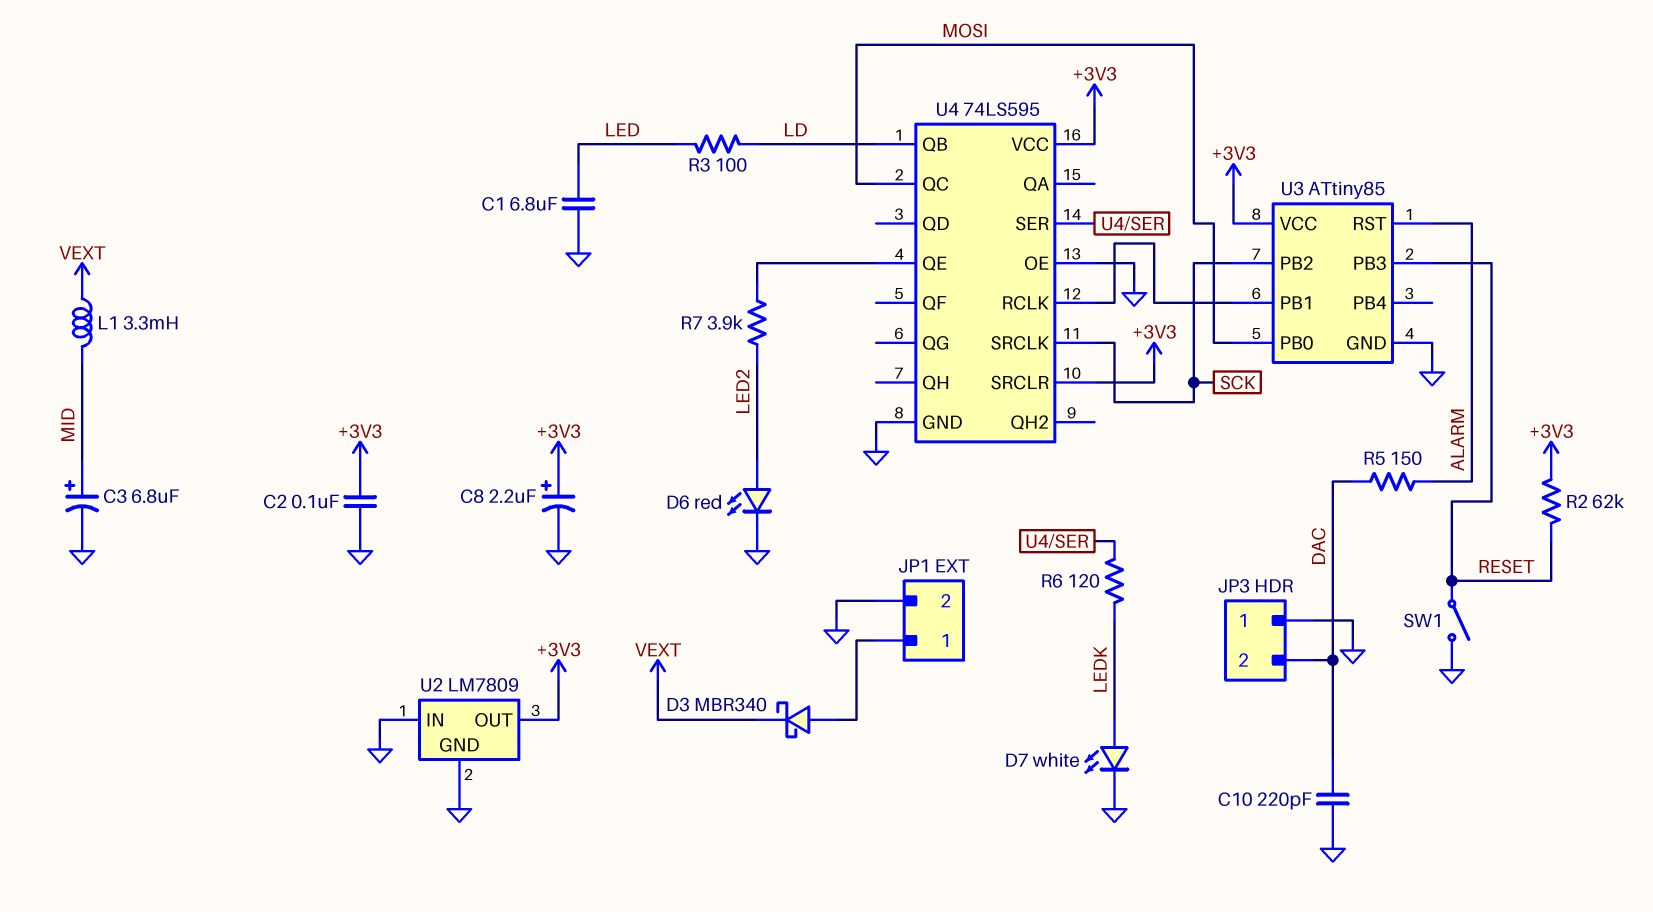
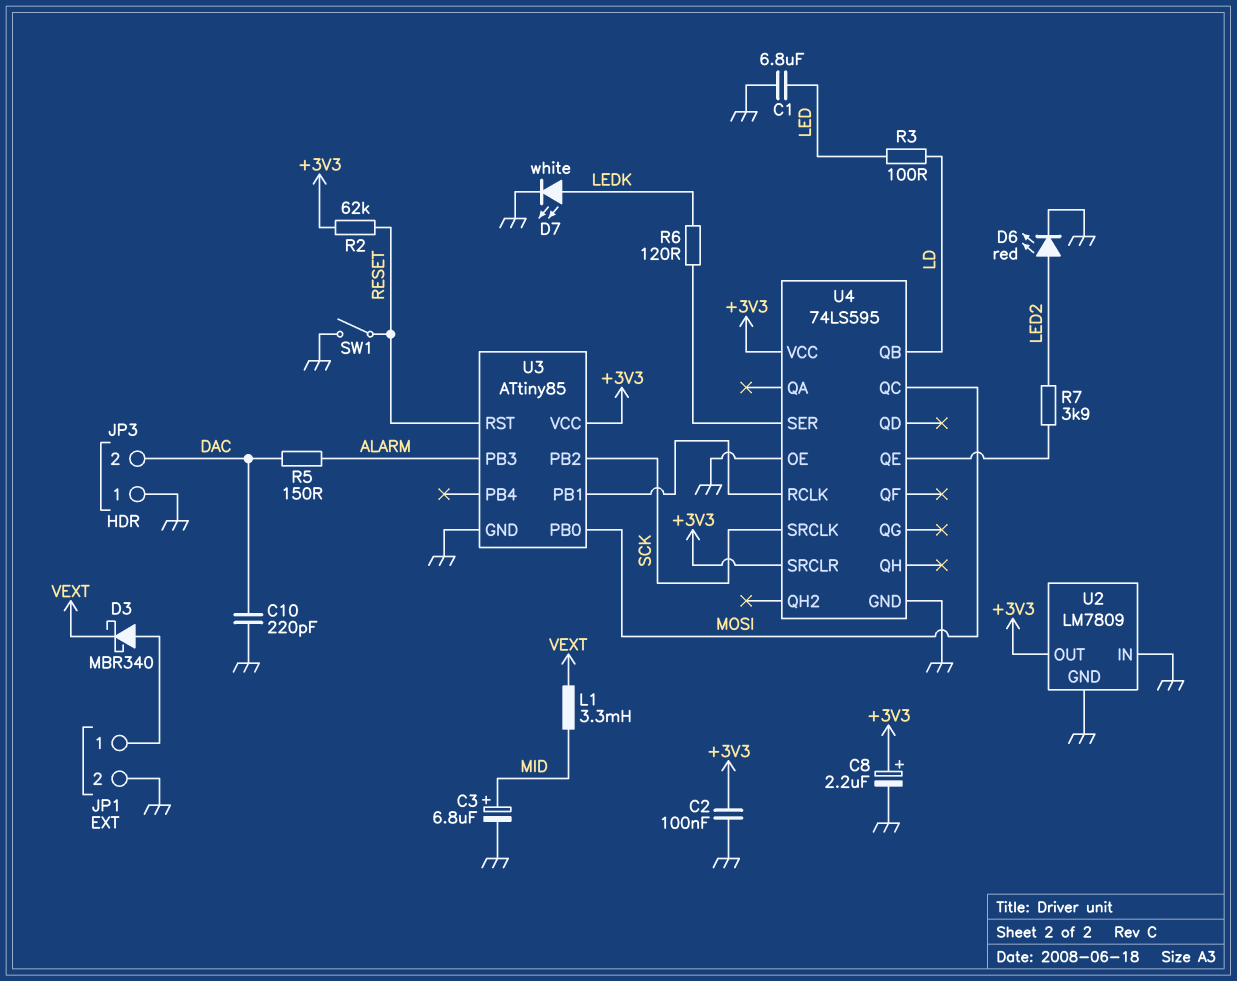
U3 pin PB3: RESET -> ALARM
U3 pin RST: ALARM -> RESET

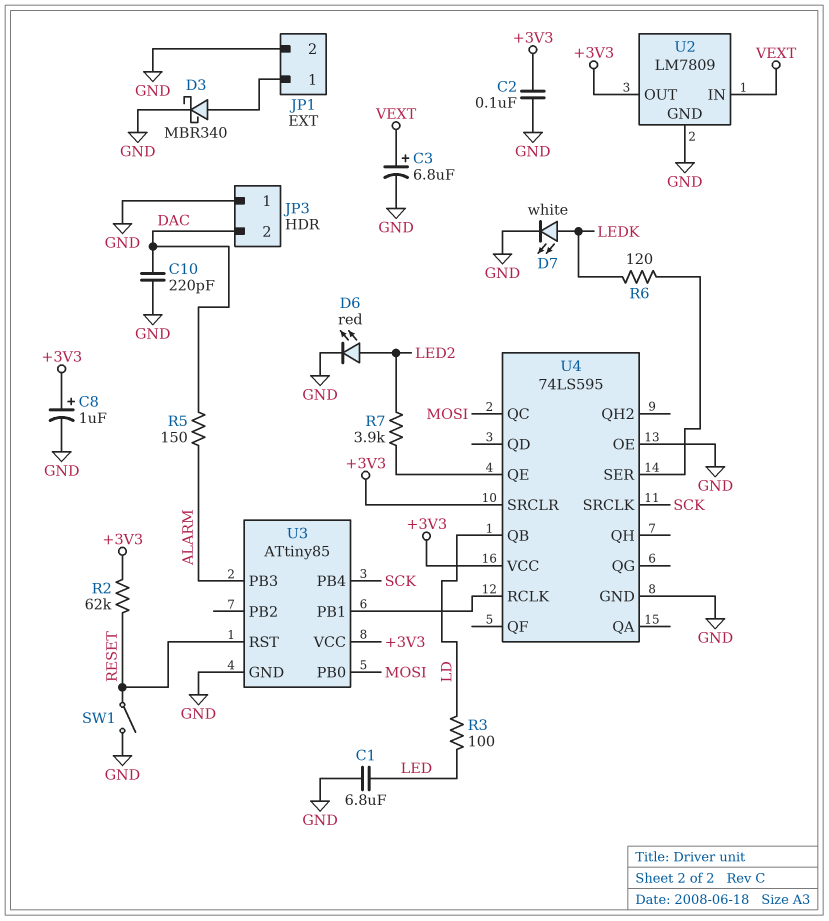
C3: 6.8uF (plus MID, minus GND) -> 6.8uF (plus VEXT, minus GND)
C8: 2.2uF (plus +3V3, minus GND) -> 1uF (plus +3V3, minus GND)
D3: schottky MBR340 (A JP1/1, K VEXT) -> schottky MBR340 (A JP1/1, K GND)
L1: 3.3mH (MID, VEXT) -> none
U2 pin IN: GND -> VEXT
U3 pin PB2: SCK -> none
U3 pin PB4: none -> SCK

